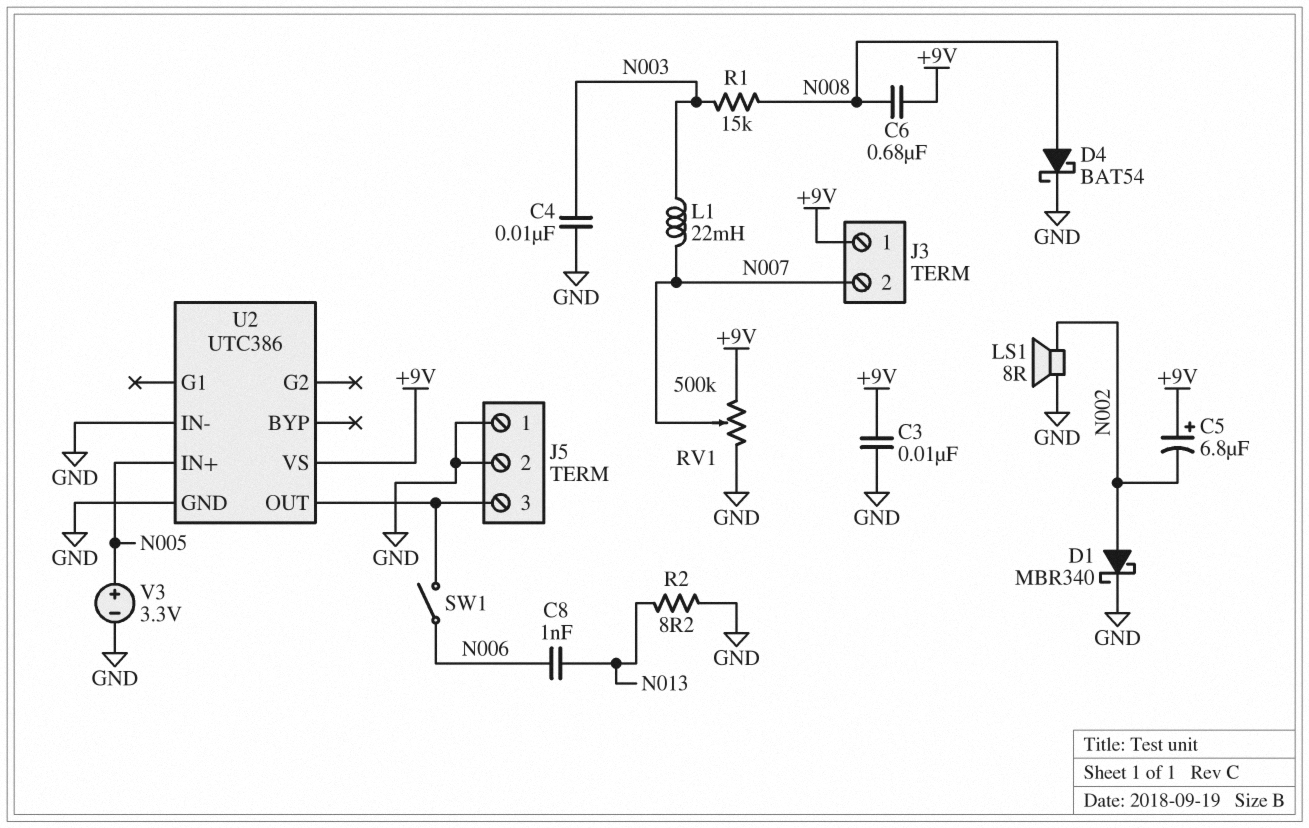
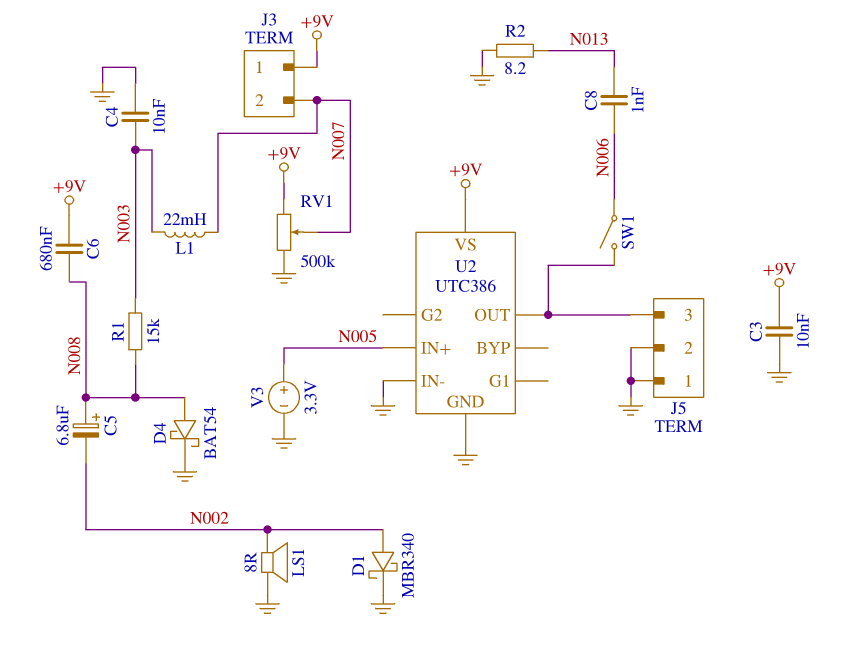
C5: 6.8uF (plus +9V, minus N002) -> 6.8uF (plus N008, minus N002)

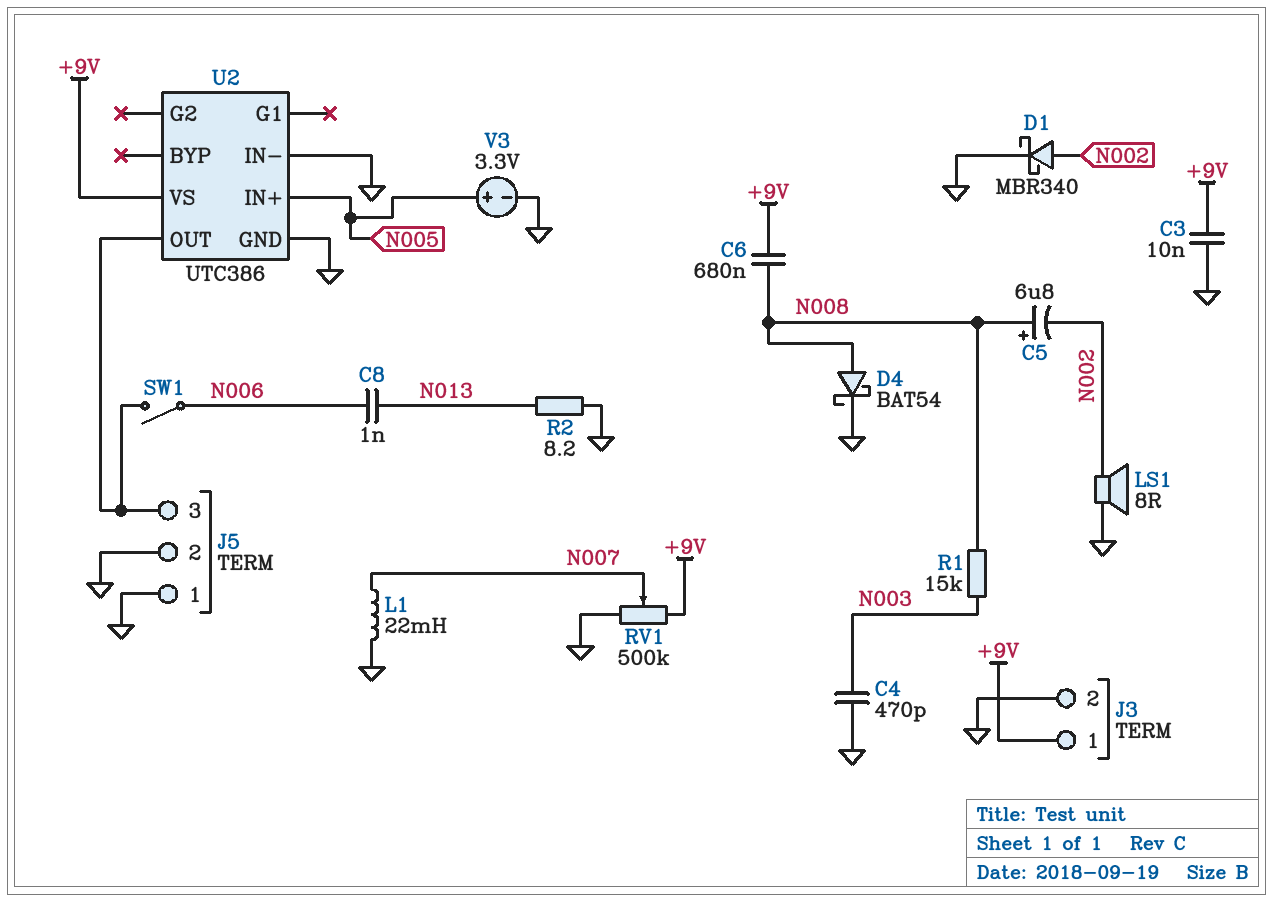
C4: 10nF (GND, N003) -> 470pF (GND, N003)
J3 pin 2: N007 -> GND
L1: 22mH (N003, N007) -> 22mH (GND, N007)

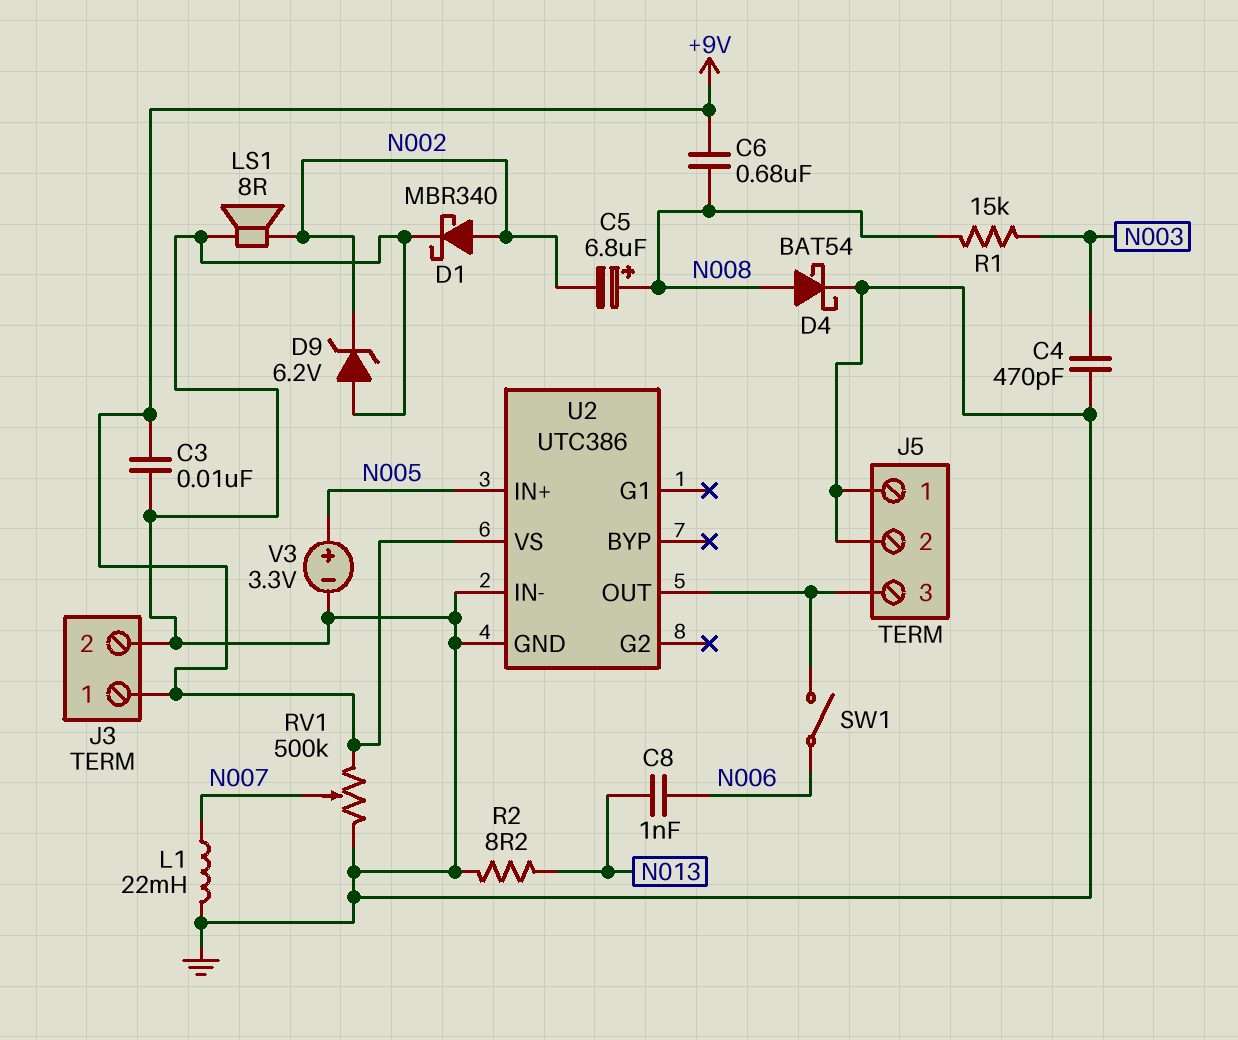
D9: none -> zener 6.2V (A GND, K N002)

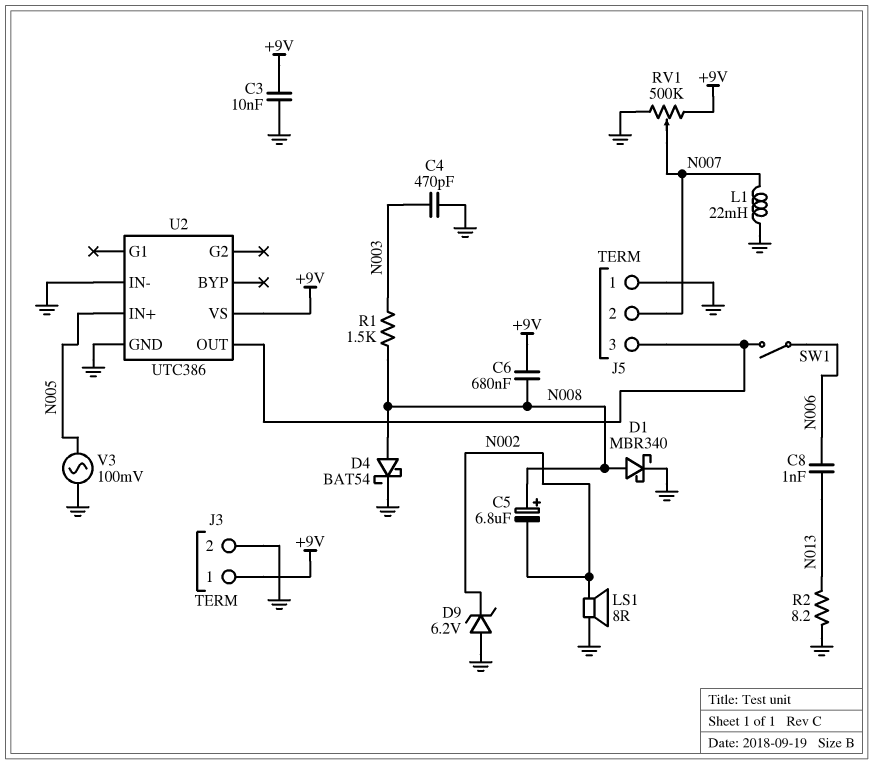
D1: schottky MBR340 (A N002, K GND) -> schottky MBR340 (A N008, K GND)
J5 pin 2: GND -> N007
R1: 15k (N003, N008) -> 1.5k (N003, N008)
V3: 3.3V (plus N005, minus GND) -> AC 100mV (GND, N005)

